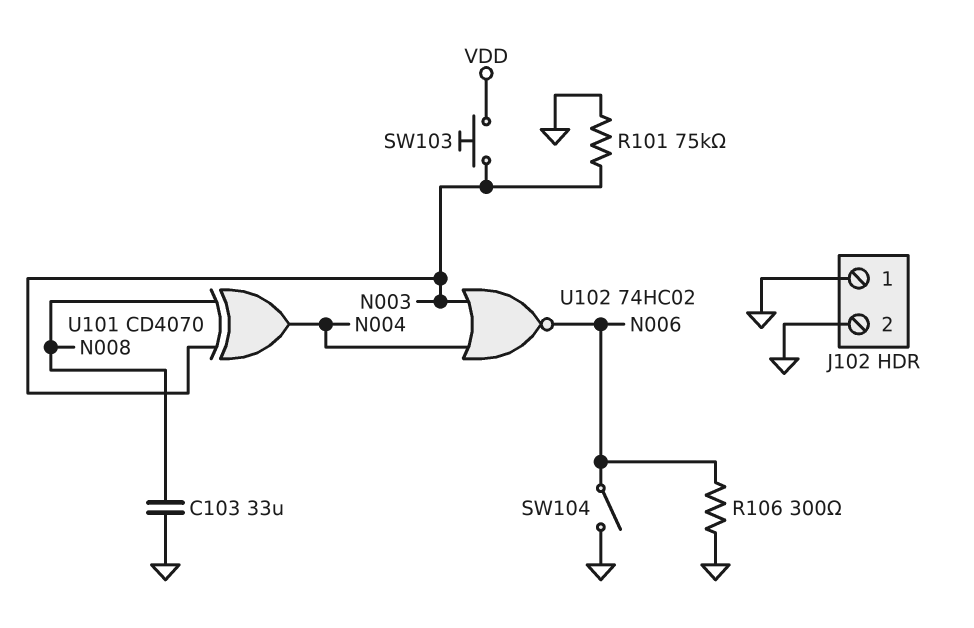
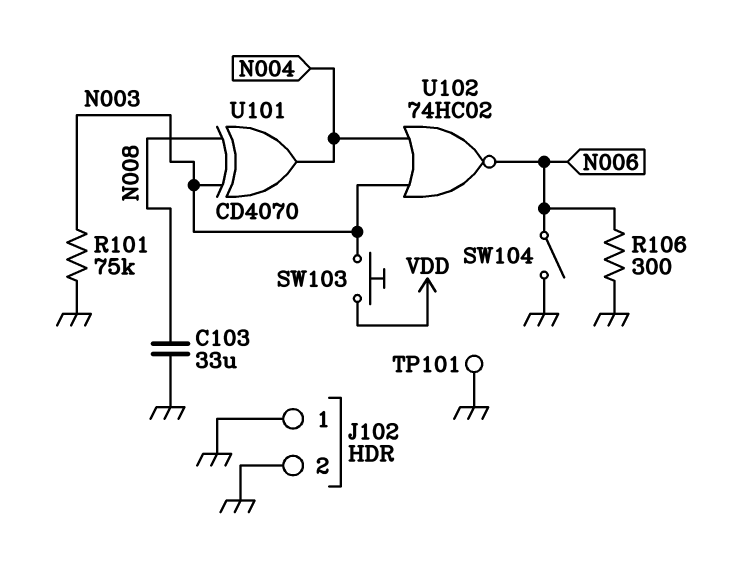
TP101: none -> test point (GND)

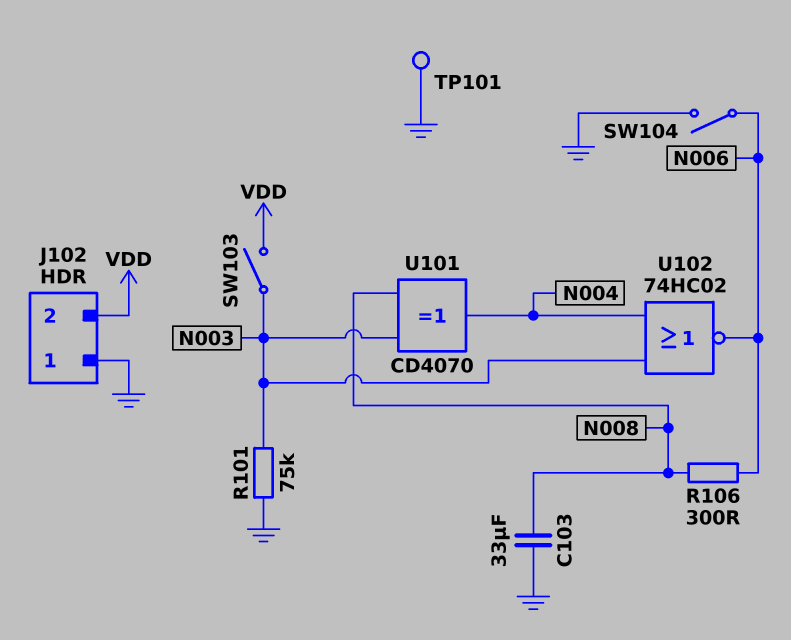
J102 pin 2: GND -> VDD
R106: 300 (GND, N006) -> 300 (N006, N008)
SW103: button (N003, VDD) -> switch (N003, VDD)

